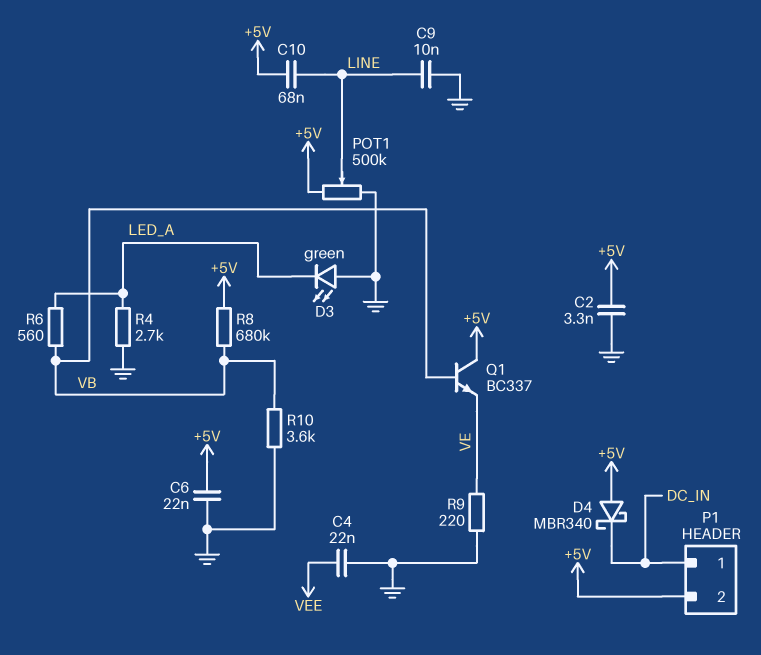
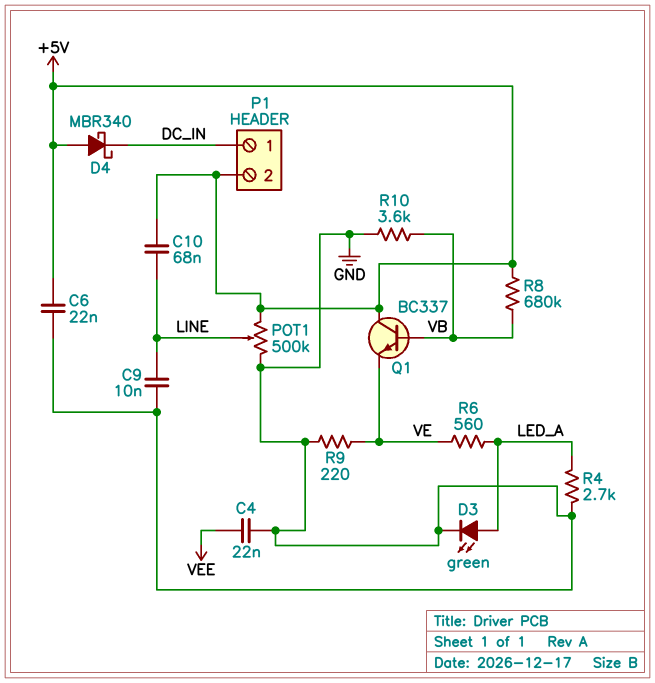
C2: 3.3nF (+5V, GND) -> none
D3: LED green (A GND, K LED_A) -> LED green (A LED_A, K GND)
R6: 560 (LED_A, VB) -> 560 (LED_A, VE)

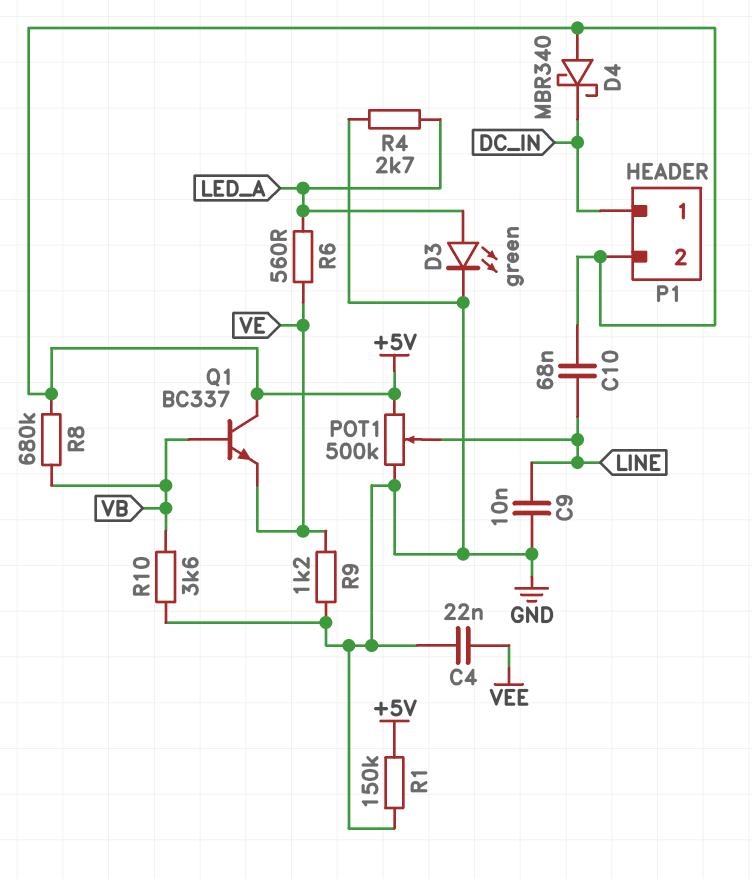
C6: 22nF (+5V, GND) -> none
R1: none -> 150k (+5V, GND)
R9: 220 (GND, VE) -> 1.2k (GND, VE)

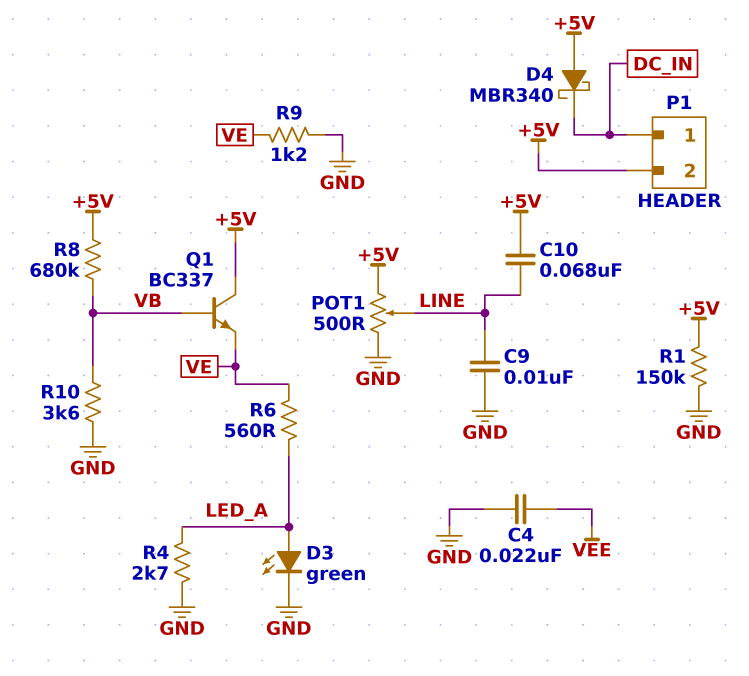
POT1: 500k (+5V, GND, wiper LINE) -> 500 (+5V, GND, wiper LINE)

